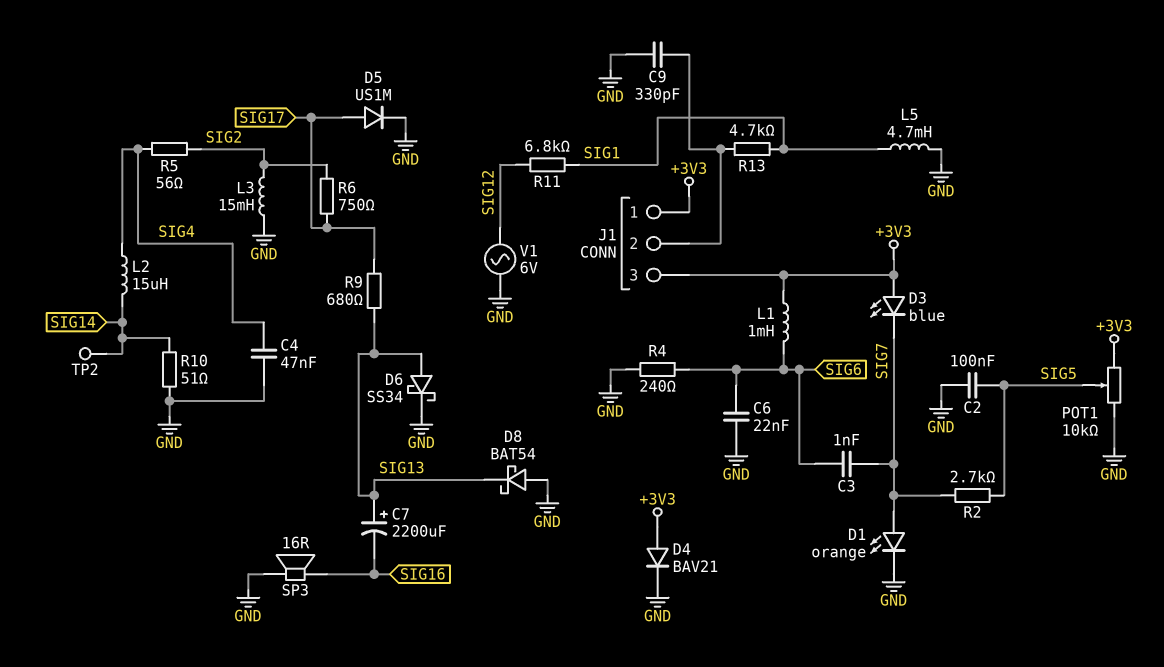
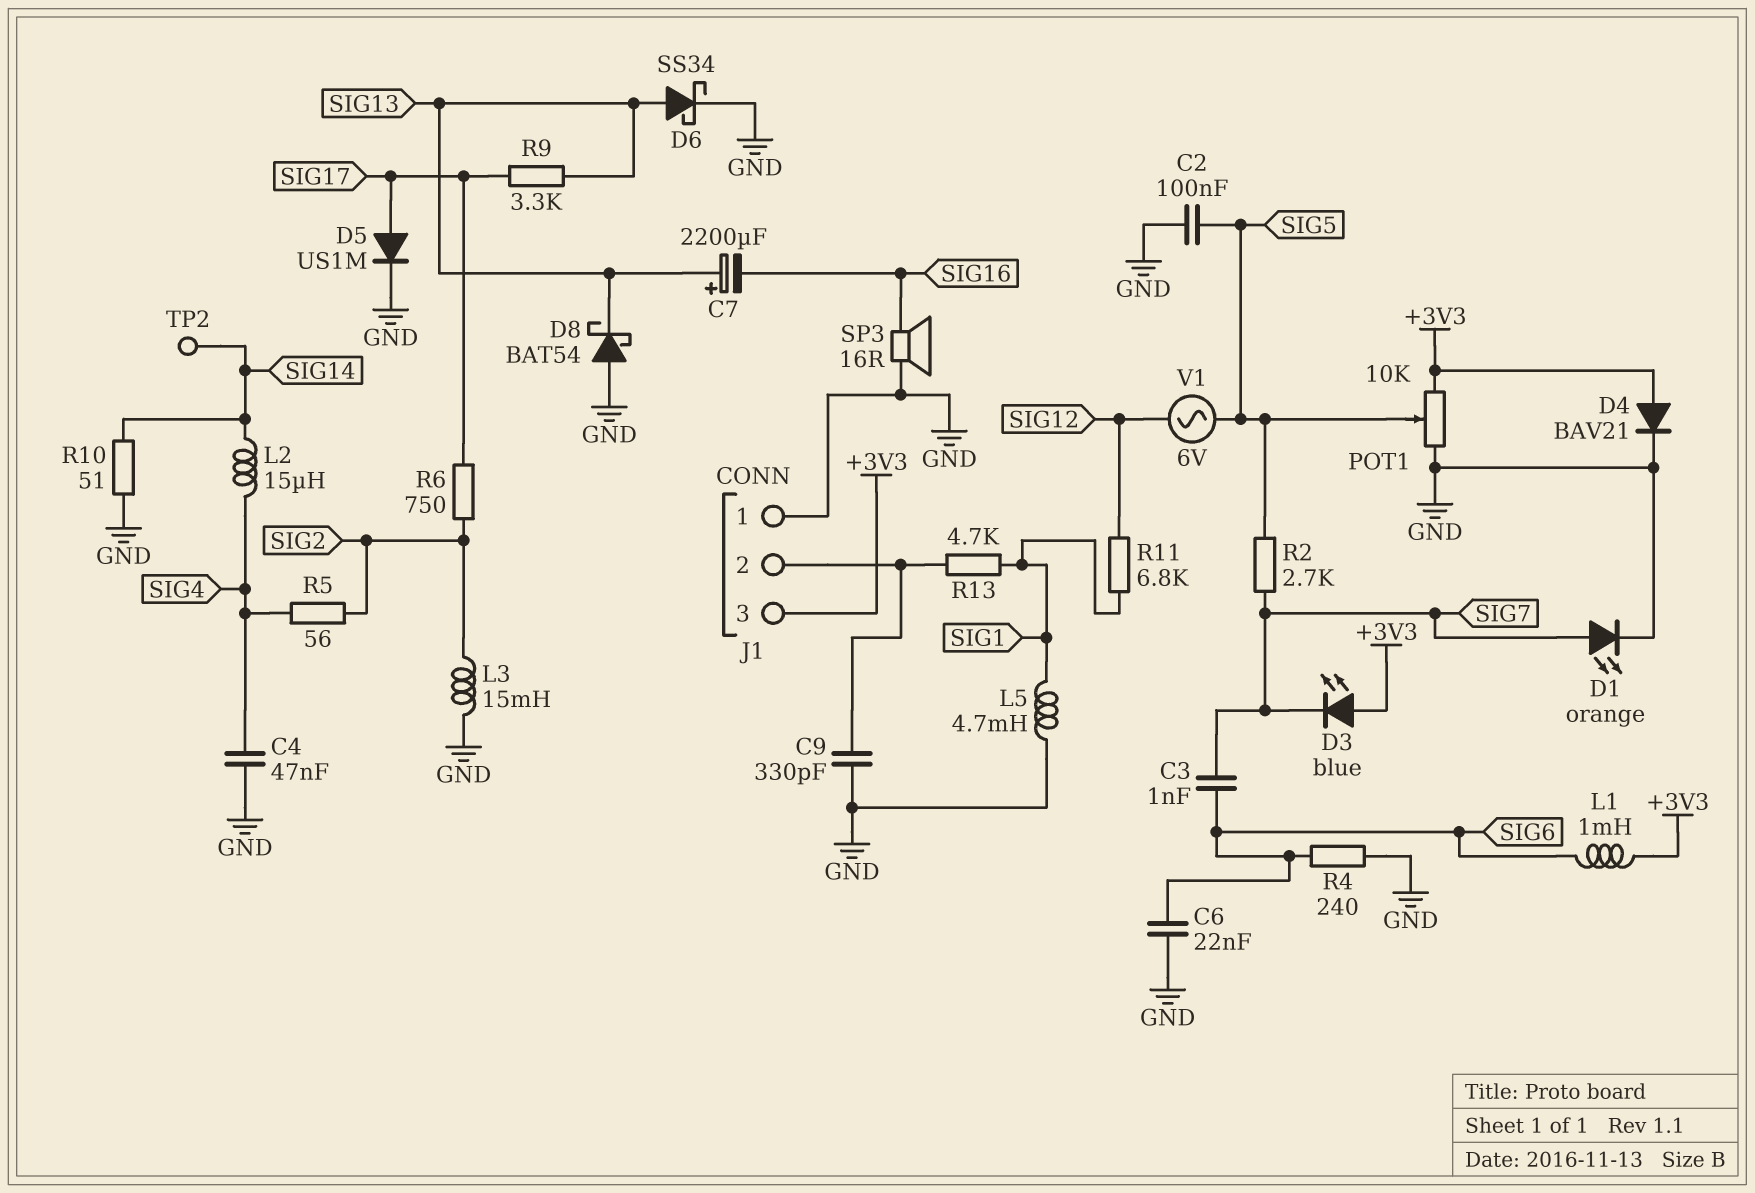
J1 pin 1: +3V3 -> GND
R9: 680 (SIG13, SIG17) -> 3.3k (SIG13, SIG17)
V1: AC 6V (GND, SIG12) -> AC 6V (SIG5, SIG12)

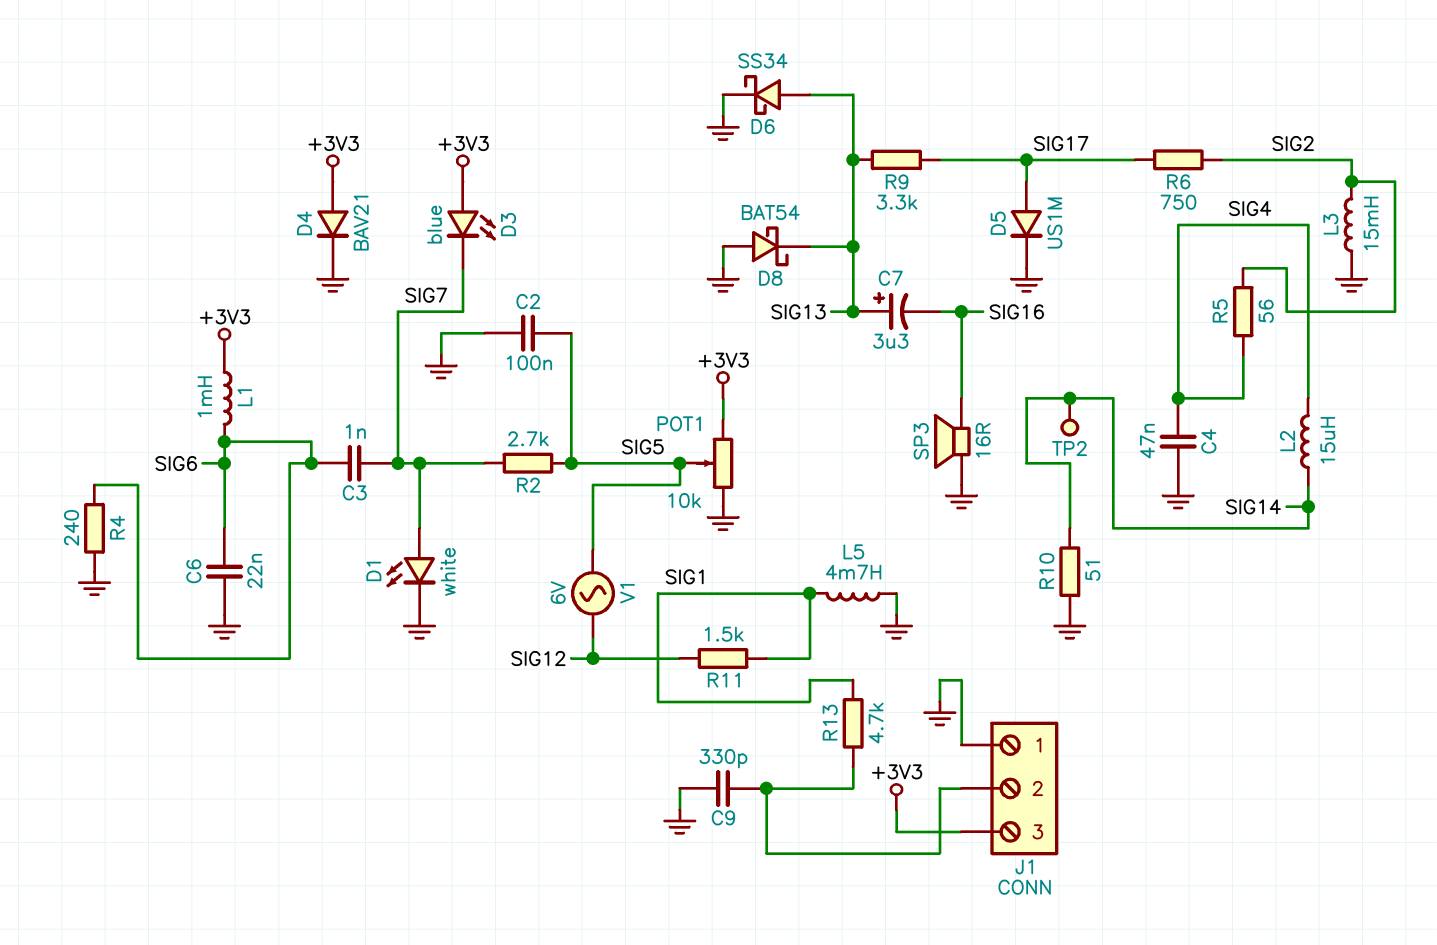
C7: 2200uF (plus SIG13, minus SIG16) -> 3.3uF (plus SIG13, minus SIG16)
D1: LED orange (A SIG7, K GND) -> LED white (A SIG7, K GND)
R11: 6.8k (SIG1, SIG12) -> 1.5k (SIG1, SIG12)

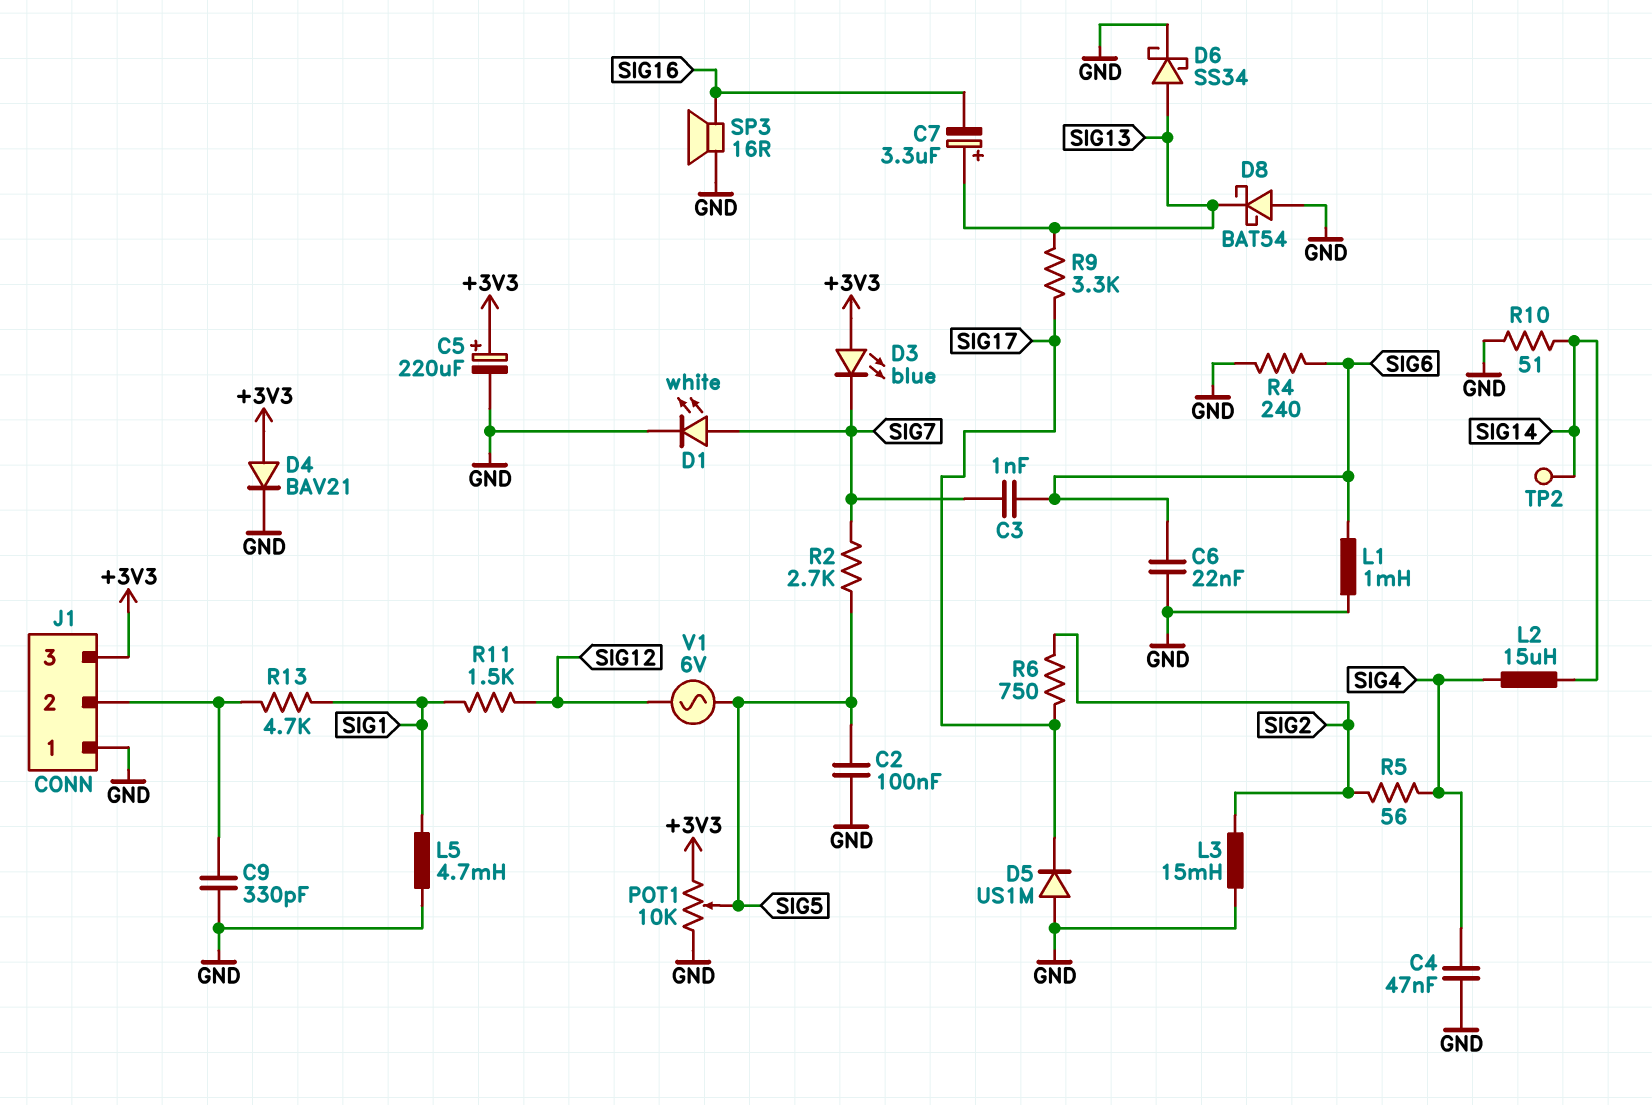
C5: none -> 220uF (plus +3V3, minus GND)
D5: diode US1M (A SIG17, K GND) -> diode US1M (A GND, K SIG17)
L1: 1mH (+3V3, SIG6) -> 1mH (GND, SIG6)

